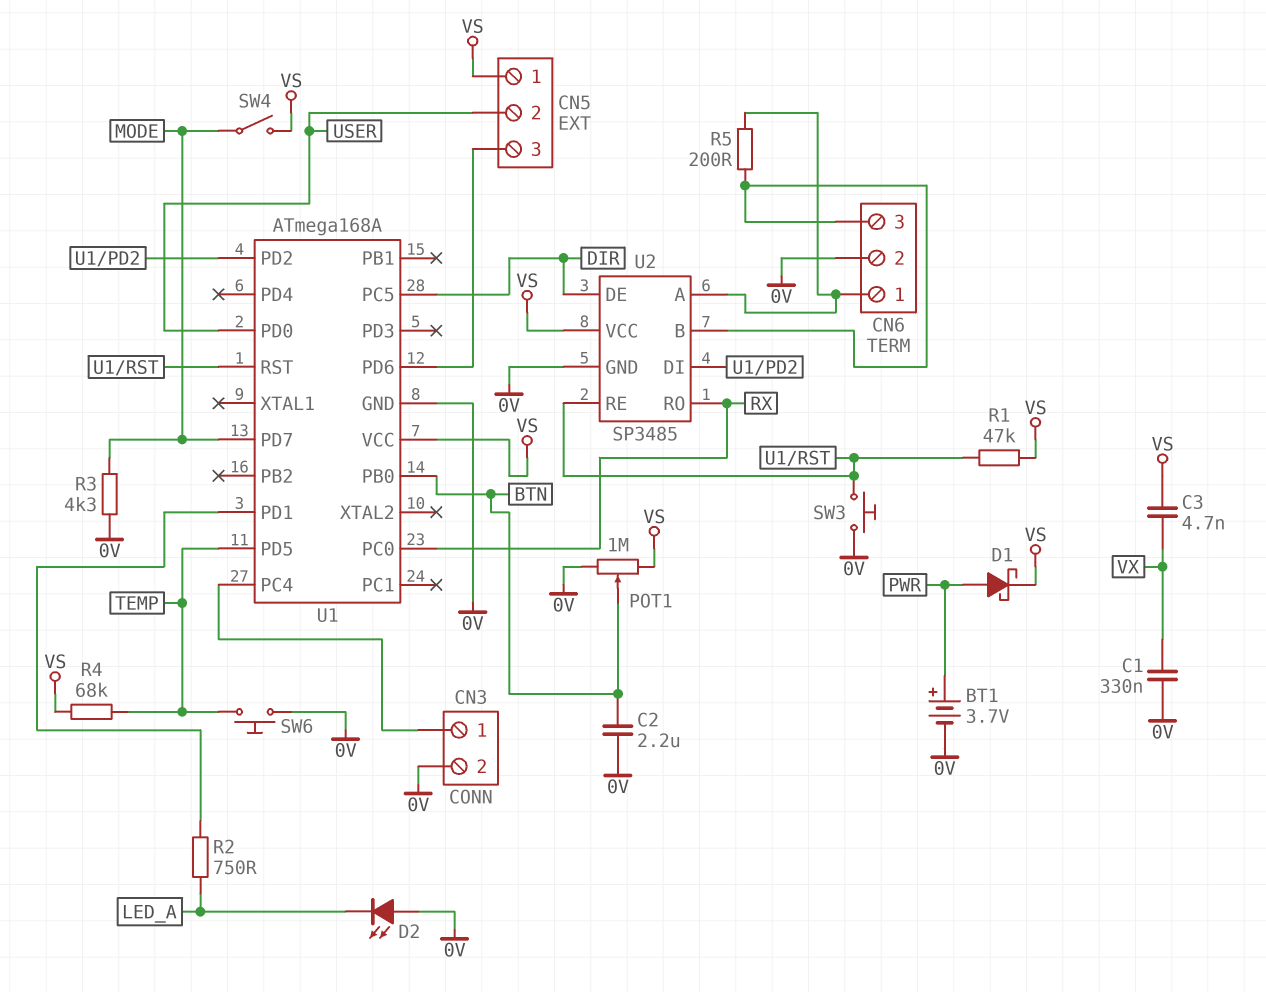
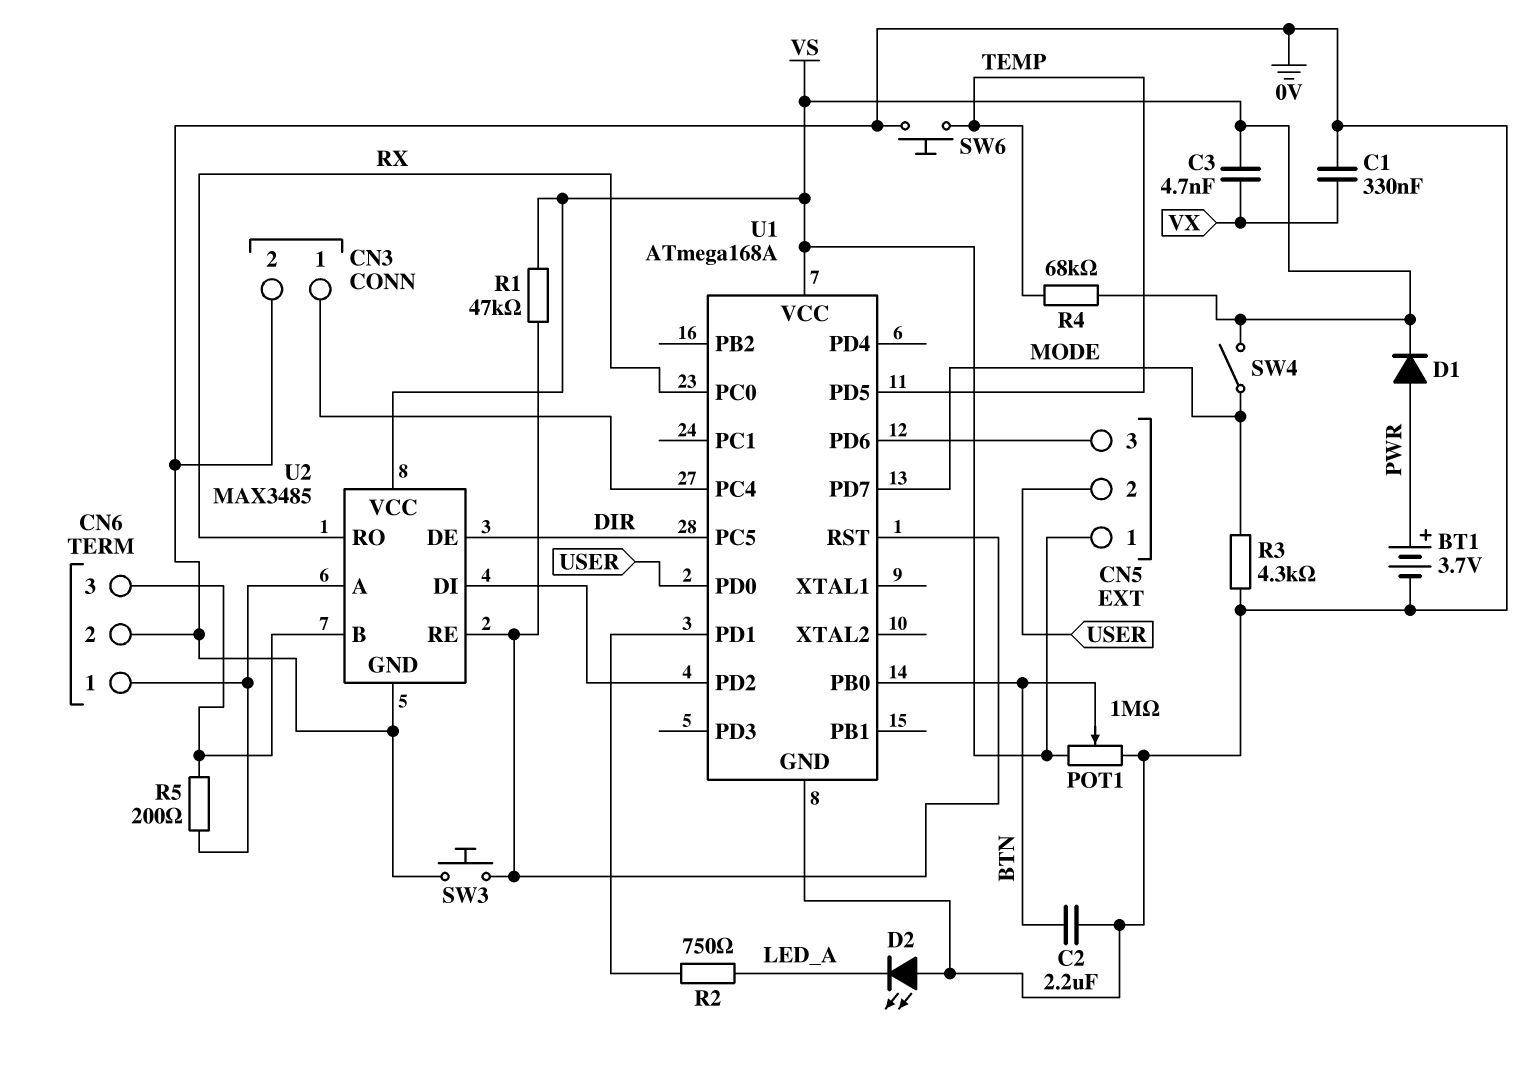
D1: schottky (A PWR, K VS) -> diode (A PWR, K VS)
U2: SP3485 -> MAX3485

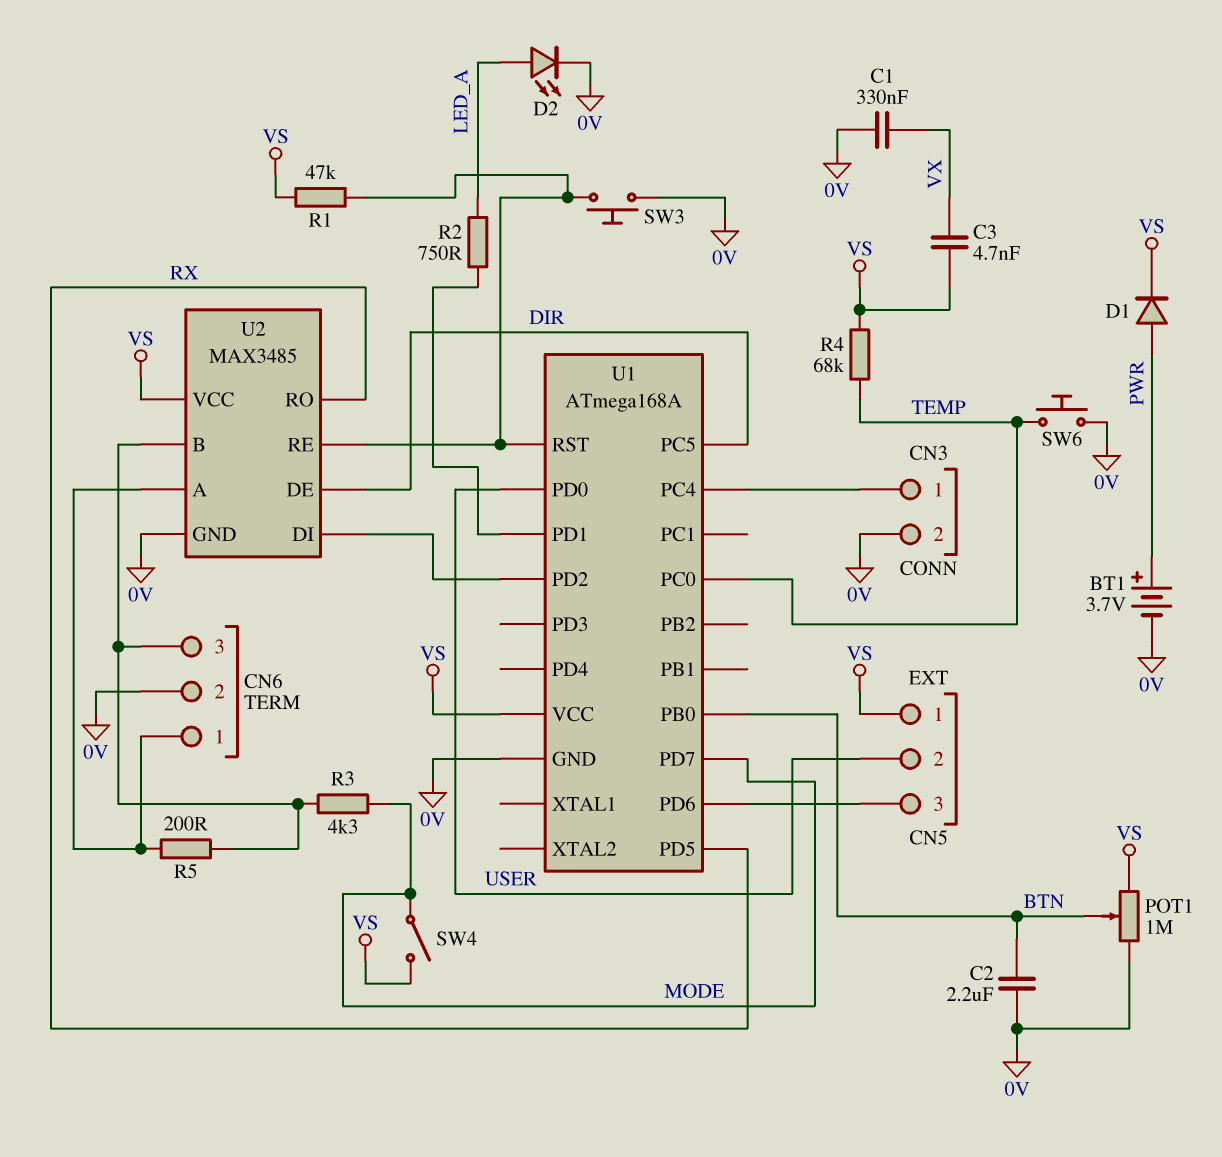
D2: LED (A 0V, K LED_A) -> LED (A LED_A, K 0V)
R3: 4.3k (0V, MODE) -> 4.3k (CN6/3, MODE)
U1 pin PC0: RX -> TEMP
U1 pin PD5: TEMP -> RX

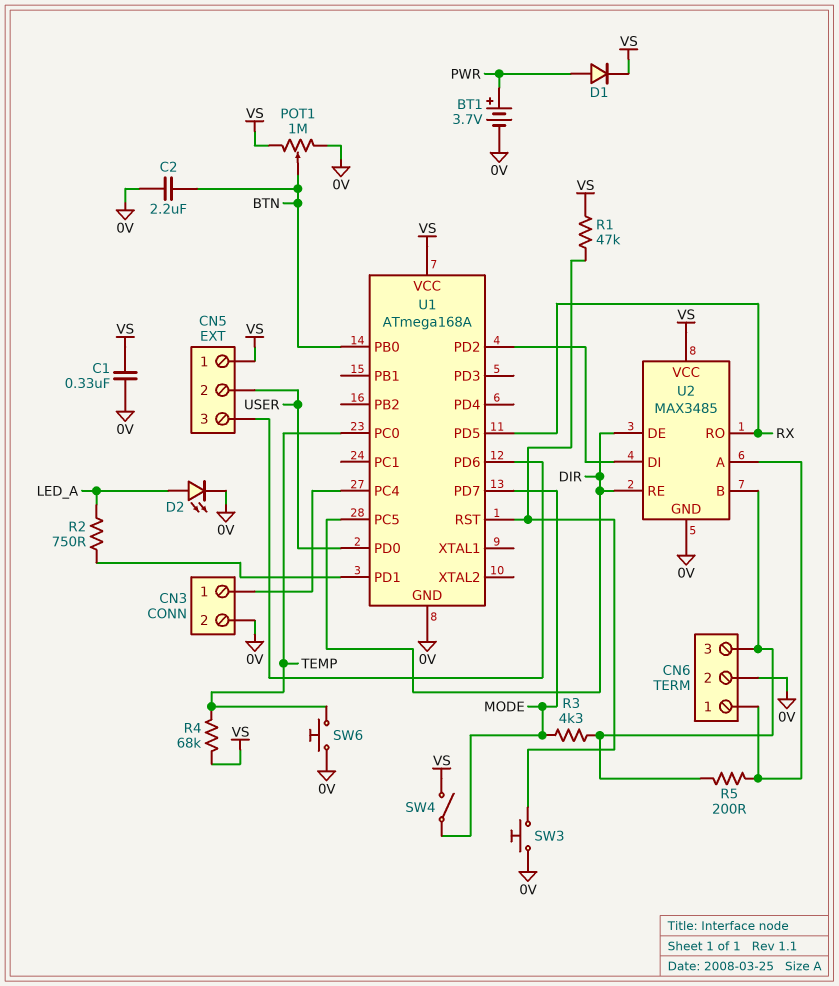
C1: 330nF (0V, VX) -> 330nF (0V, VS)
C3: 4.7nF (VS, VX) -> none
U2 pin RE: U1/RST -> DIR

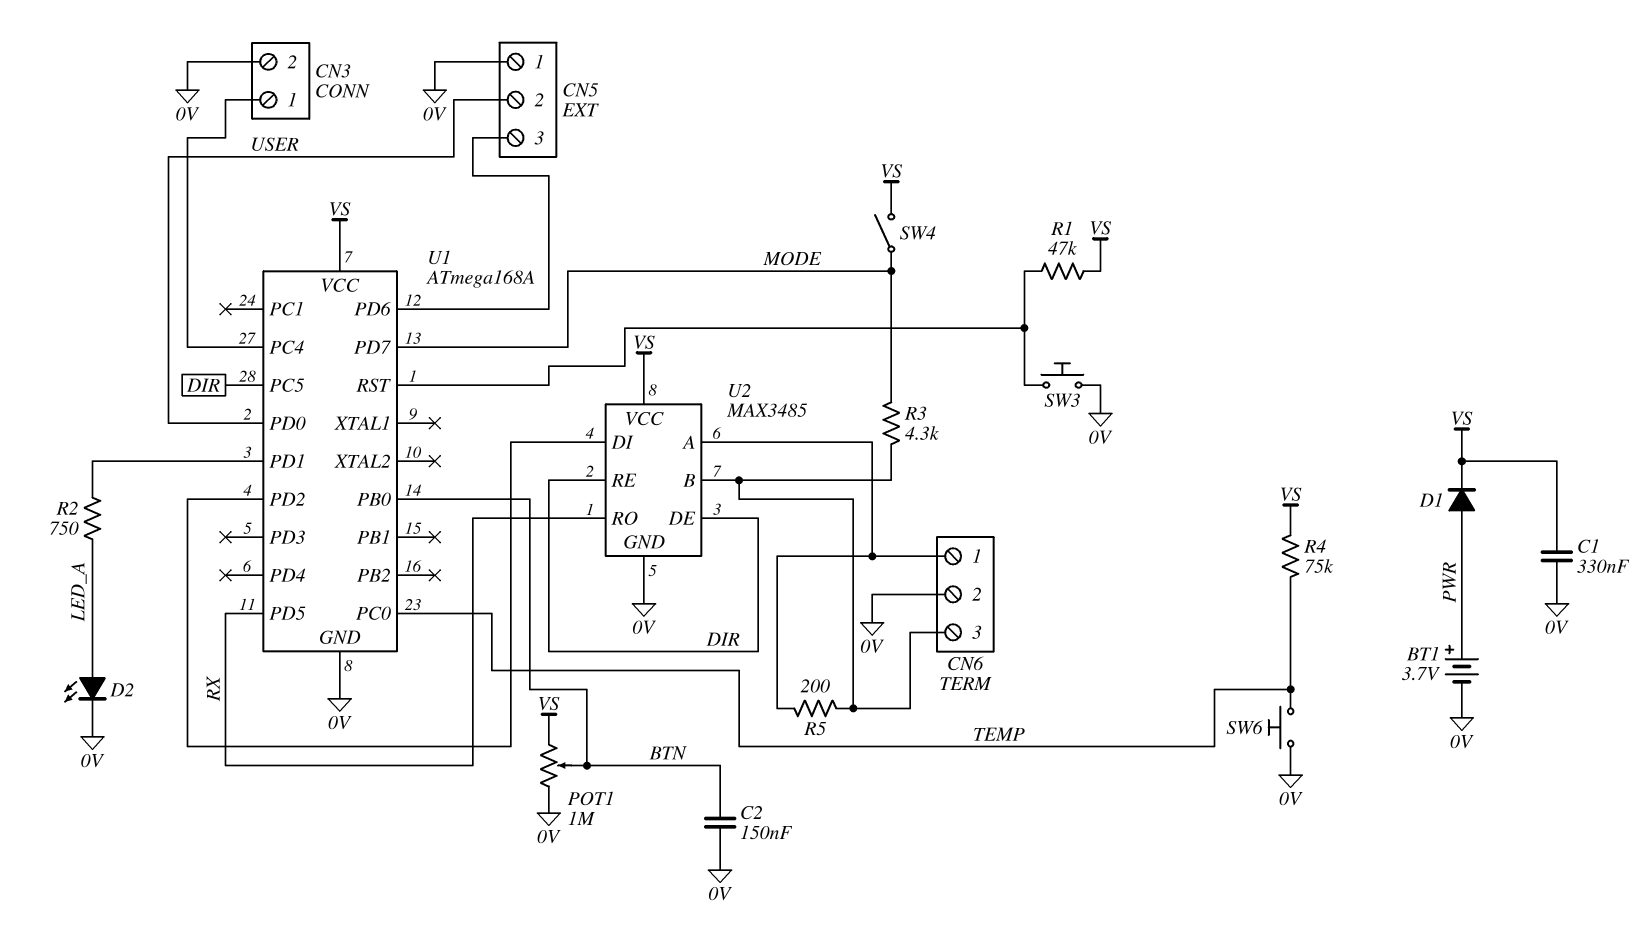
C2: 2.2uF (0V, BTN) -> 150nF (0V, BTN)
CN5 pin 1: VS -> 0V
R4: 68k (TEMP, VS) -> 75k (TEMP, VS)

